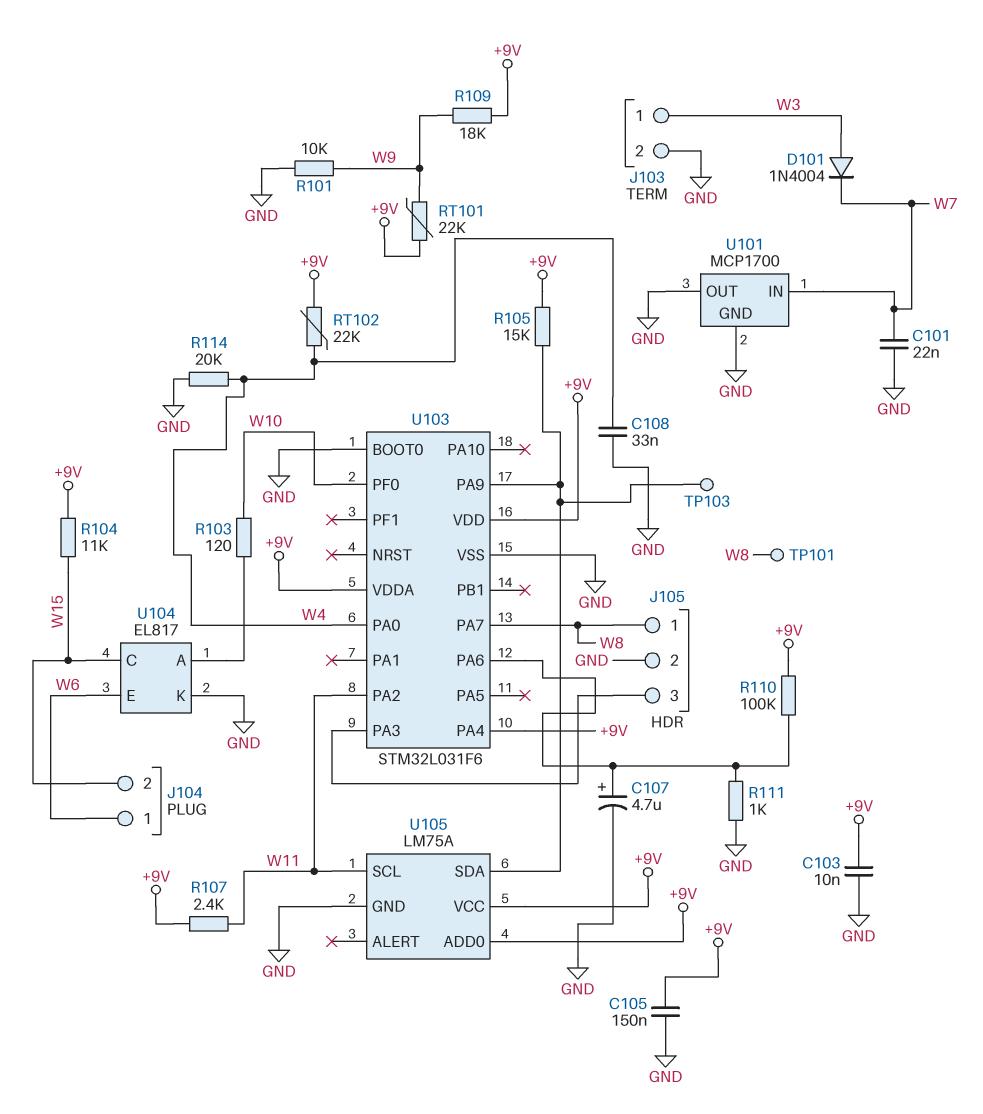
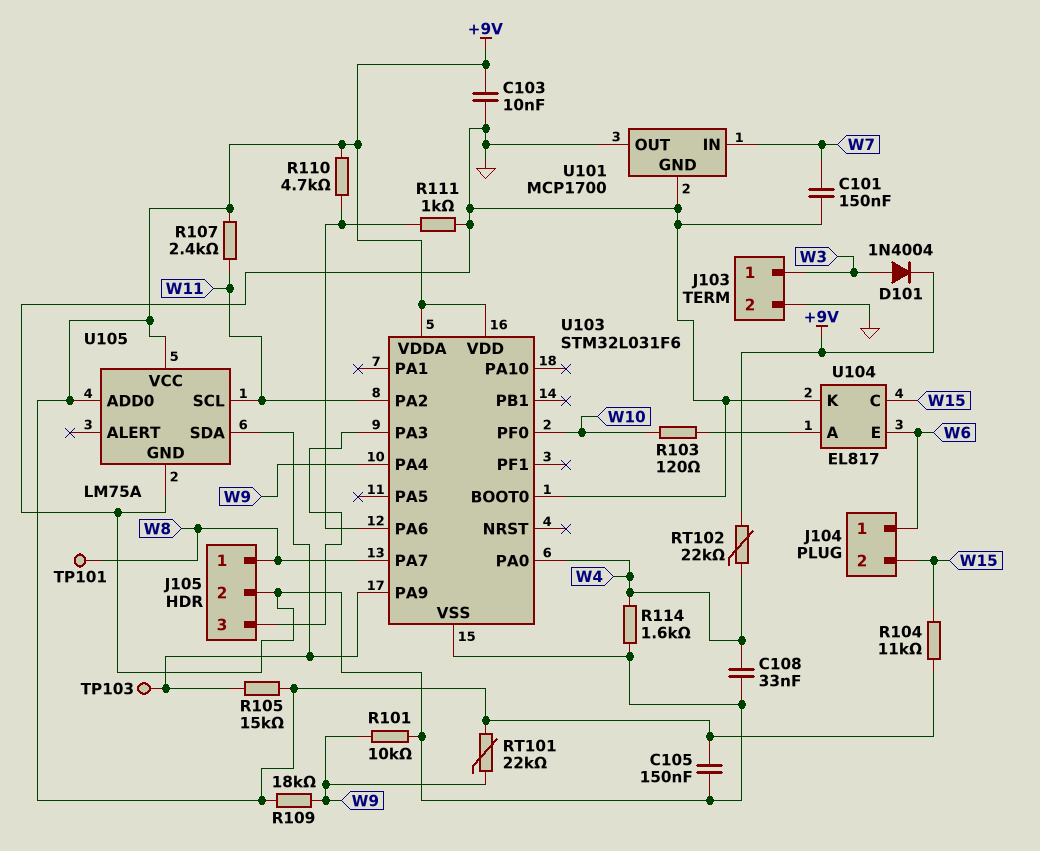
C101: 22nF (GND, W7) -> 150nF (GND, W7)
C107: 4.7uF (plus U103/PA6, minus GND) -> none
D101: diode 1N4004 (A W3, K W7) -> diode 1N4004 (A W3, K +9V)
R110: 100k (+9V, U103/PA6) -> 4.7k (+9V, U103/PA6)
R114: 20k (GND, W4) -> 1.6k (GND, W4)
U103 pin PA4: +9V -> W9

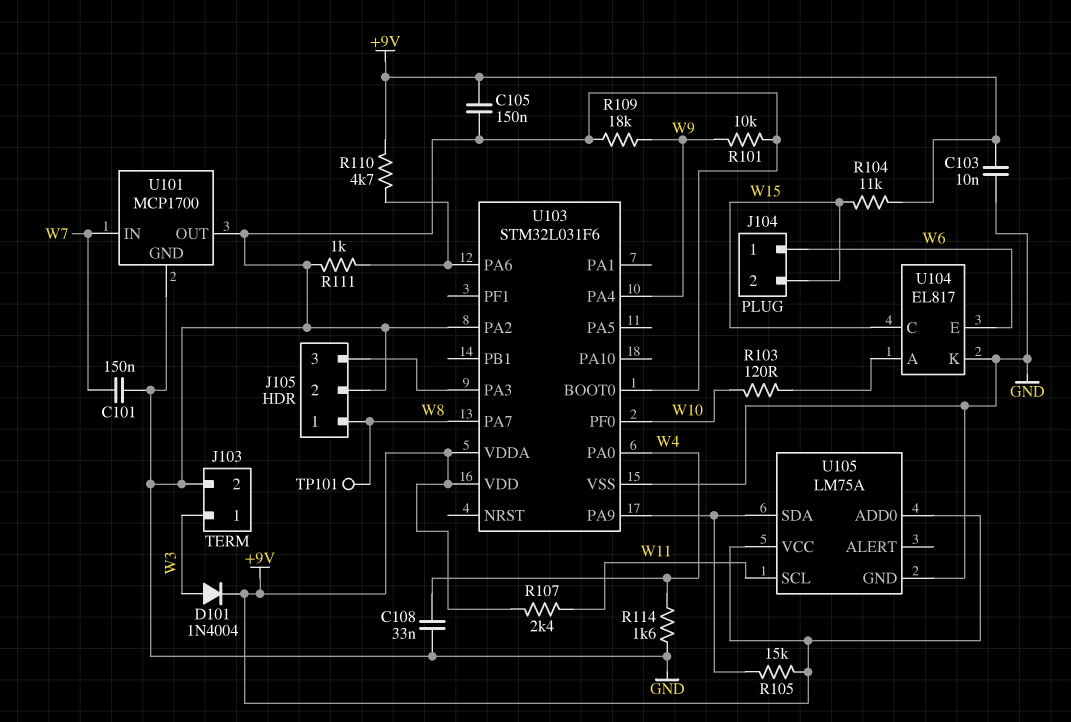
R109: 18k (+9V, W9) -> 18k (GND, W9)
RT101: 22k (+9V, W9) -> none
RT102: 22k (+9V, W4) -> none
TP103: test point (U103/PA9) -> none
U103 pin PA2: W11 -> GND

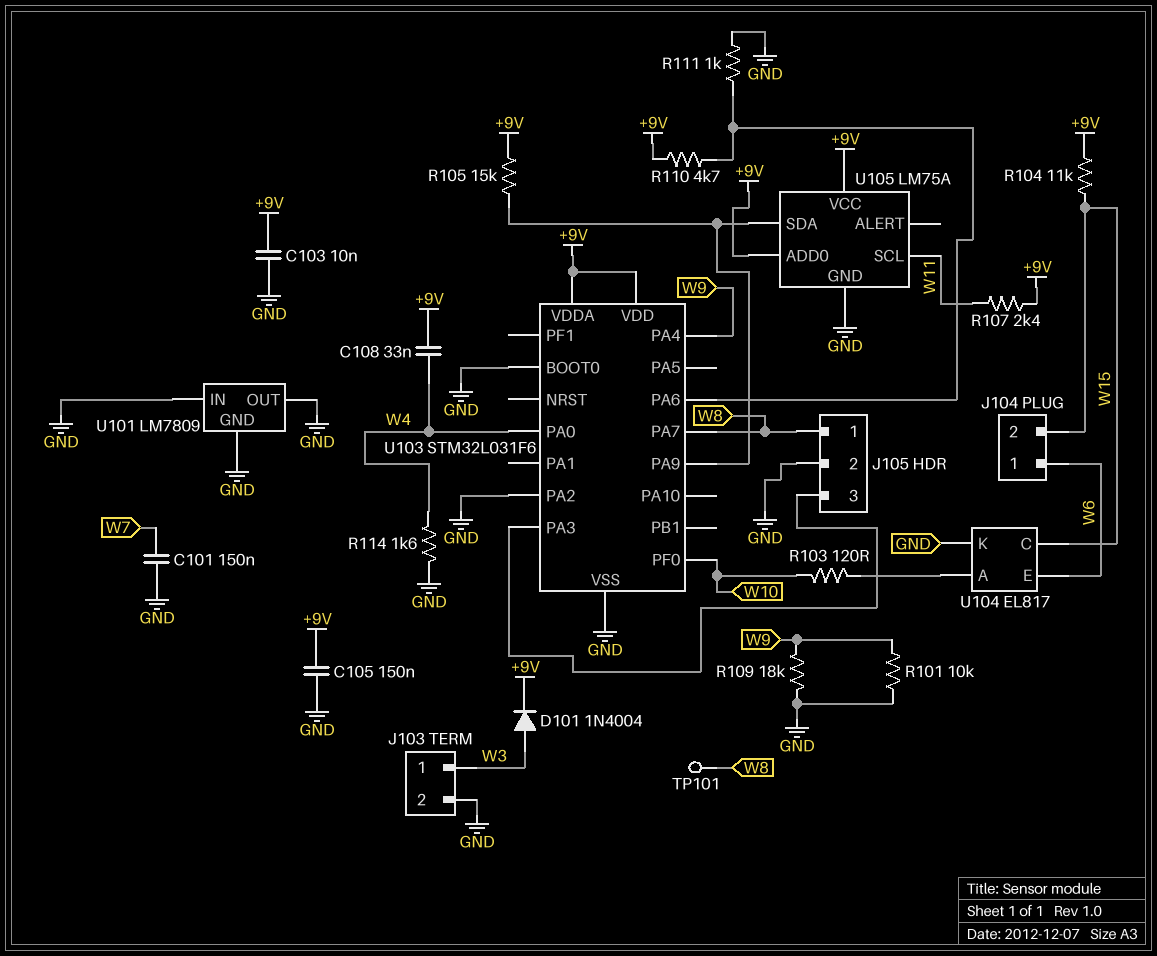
C108: 33nF (GND, W4) -> 33nF (+9V, W4)
U101: MCP1700 -> LM7809
U101 pin IN: W7 -> GND

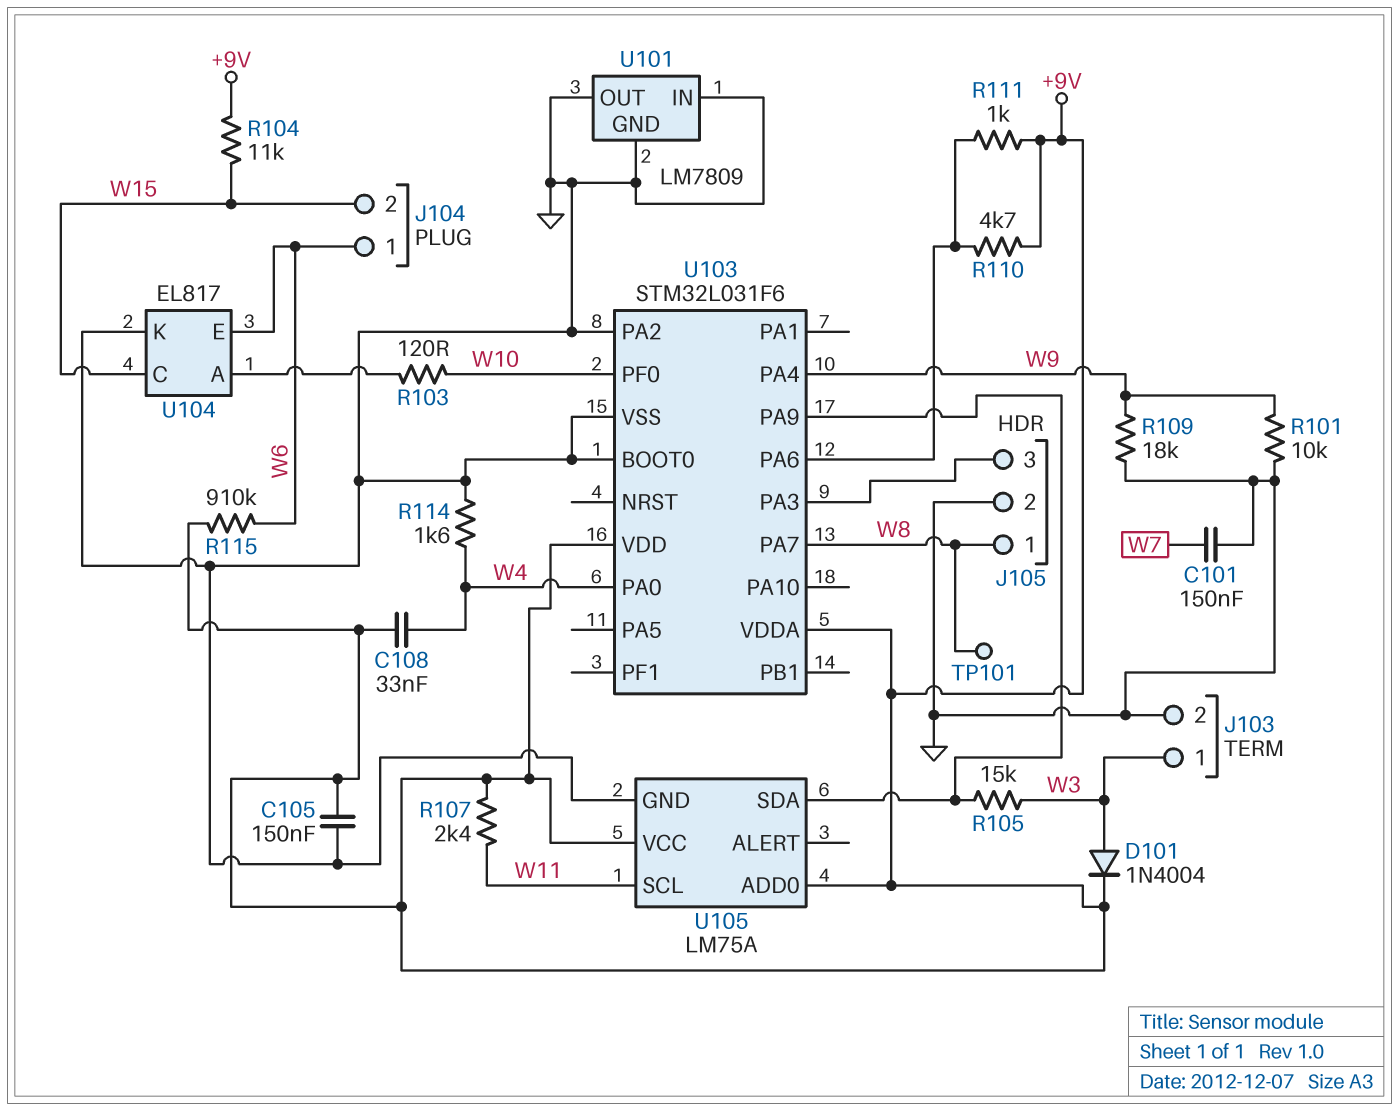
C103: 10nF (+9V, GND) -> none
R105: 15k (+9V, U103/PA9) -> 15k (U103/PA9, W3)
R111: 1k (GND, U103/PA6) -> 1k (+9V, U103/PA6)
R115: none -> 910k (+9V, W6)

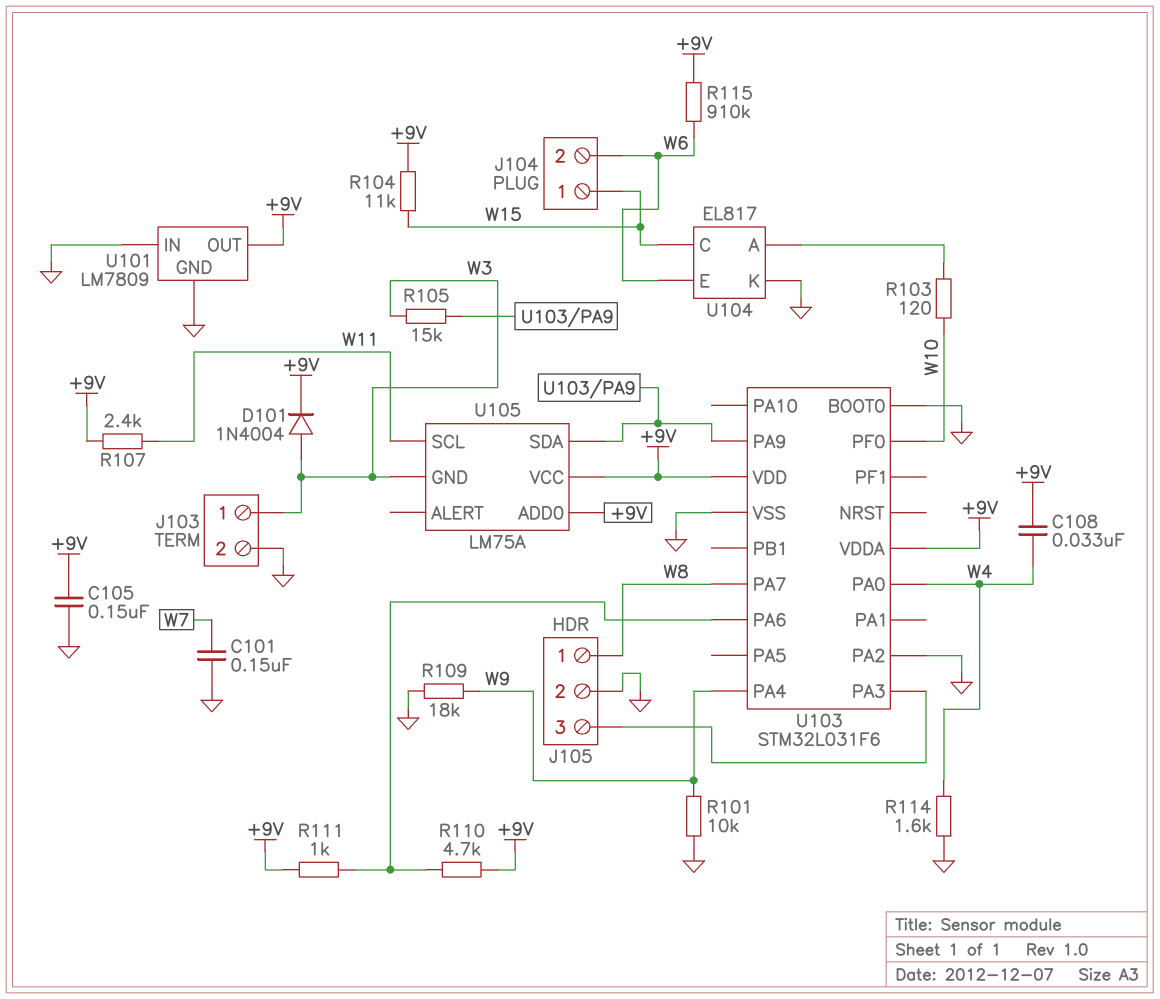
J104 pin 1: W6 -> W15
J104 pin 2: W15 -> W6
TP101: test point (W8) -> none
U101 pin OUT: GND -> +9V
U105 pin GND: GND -> W3

